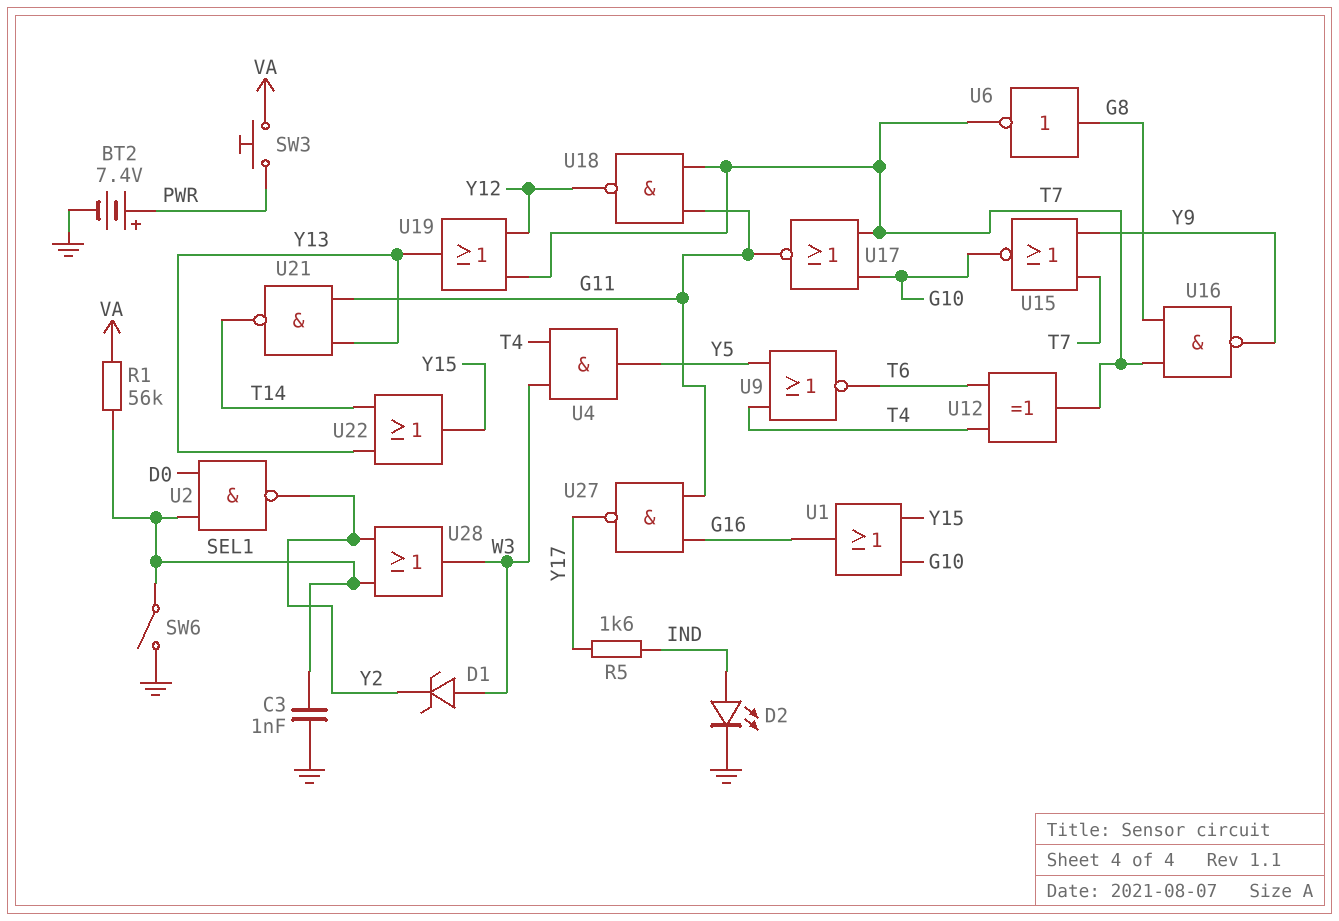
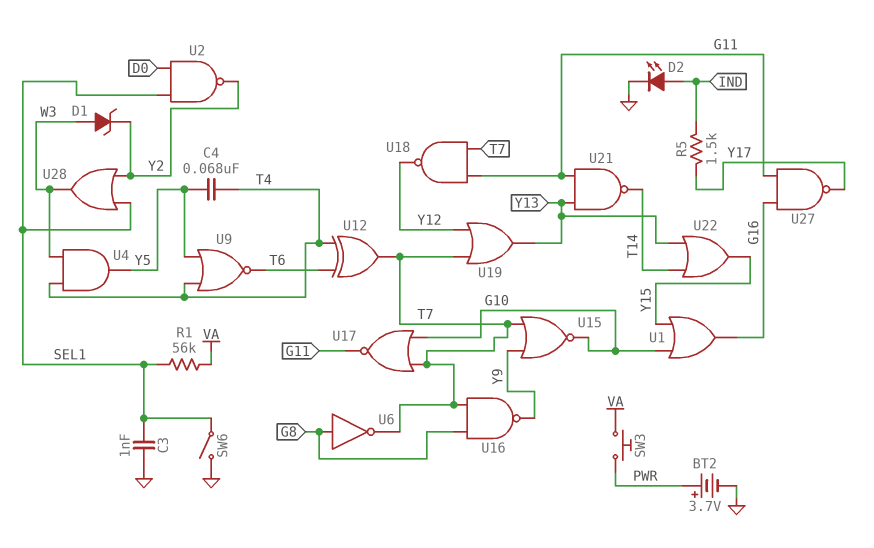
BT2: 7.4V (plus PWR, minus GND) -> 3.7V (plus PWR, minus GND)
C4: none -> 68nF (T4, Y5)
R5: 1.6k (IND, Y17) -> 1.5k (IND, Y17)

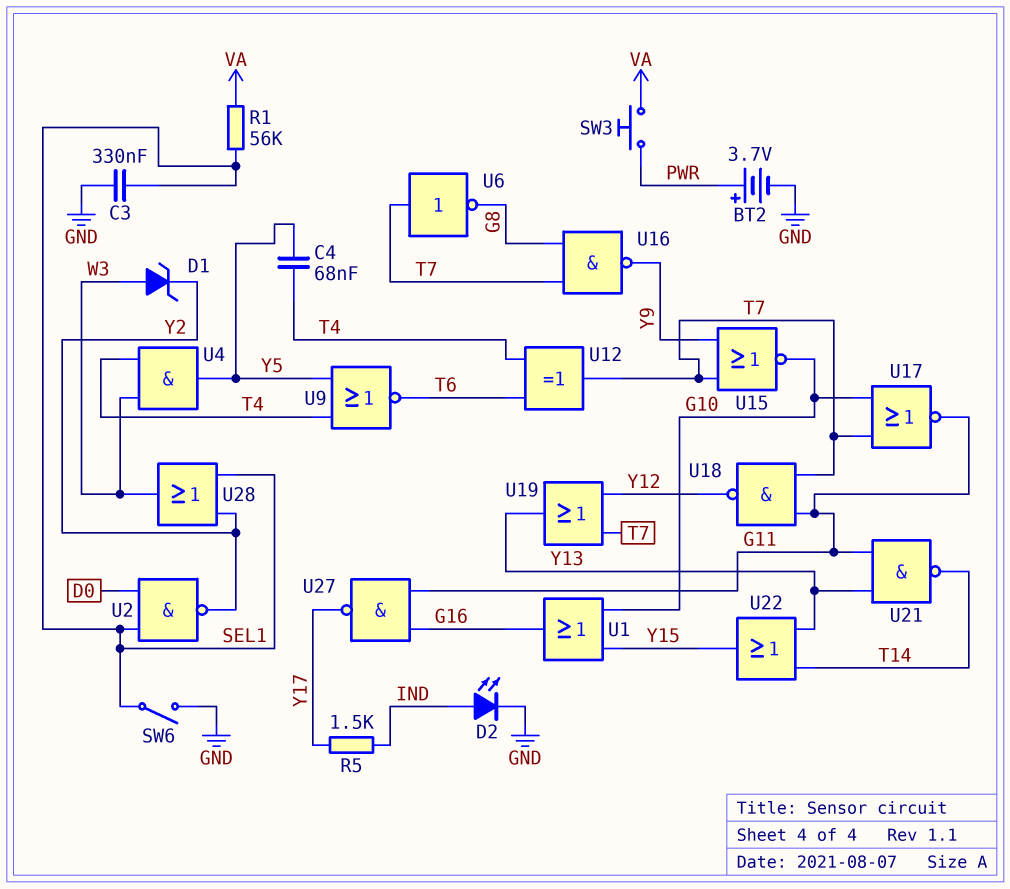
C3: 1nF (GND, SEL1) -> 330nF (GND, SEL1)
U6: NOT (in G8, out T7) -> NOT (in T7, out G8)

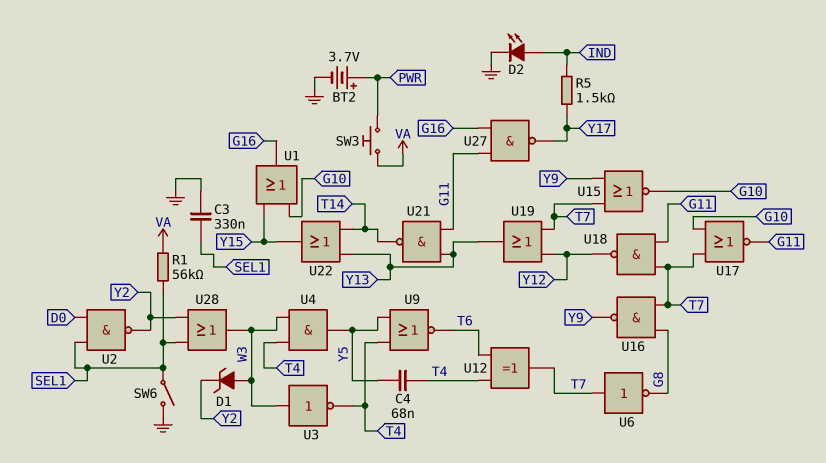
U3: none -> NOT (in W3, out T4)

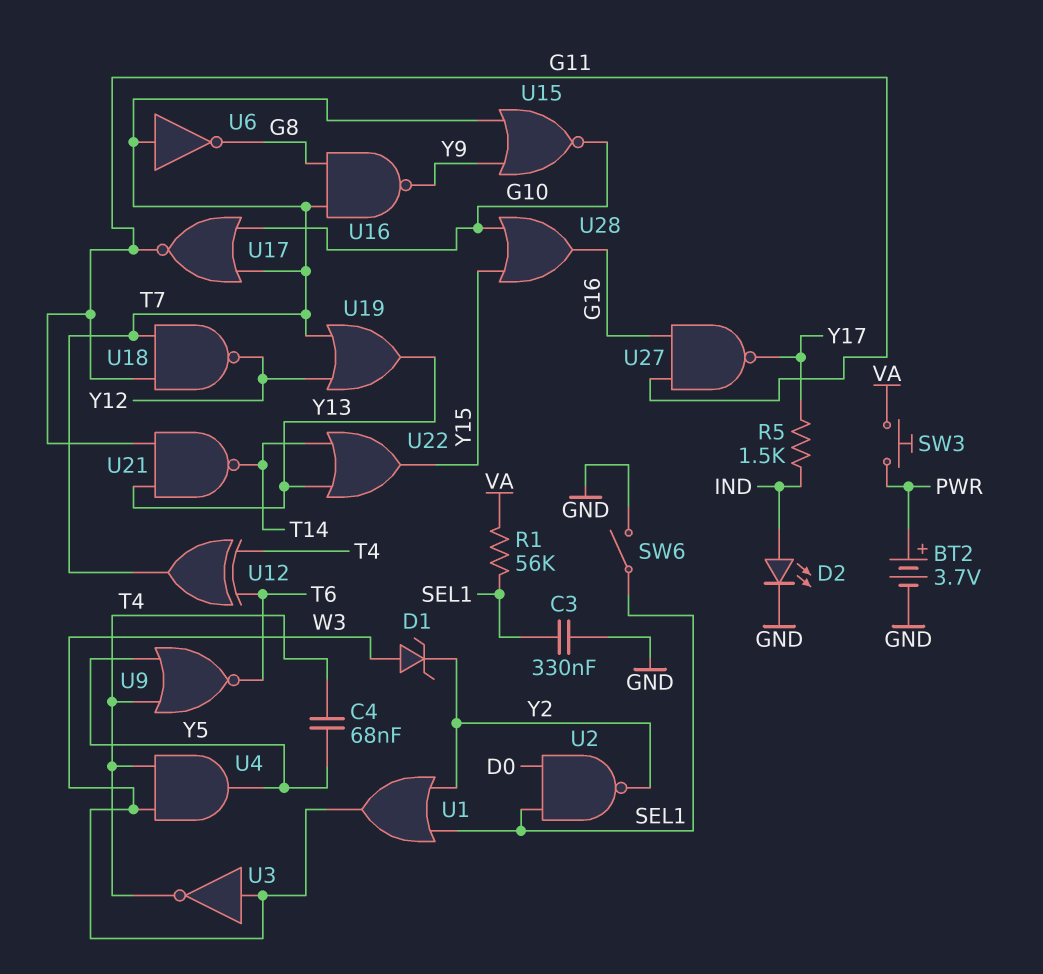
U1: OR (in G10, in Y15, out G16) -> OR (in SEL1, in Y2, out W3)
U28: OR (in SEL1, in Y2, out W3) -> OR (in G10, in Y15, out G16)

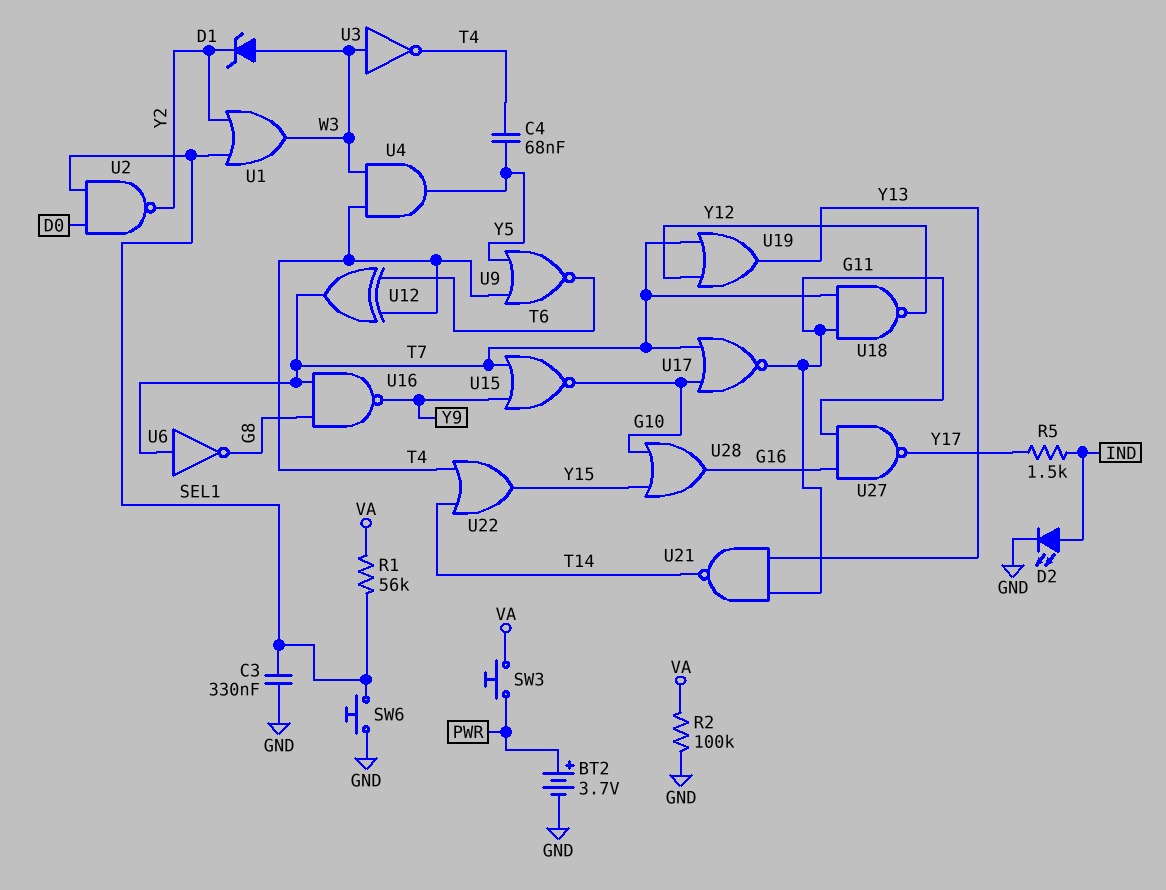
R2: none -> 100k (GND, VA)
SW6: switch (GND, SEL1) -> button (GND, SEL1)
U22: OR (in T14, in Y13, out Y15) -> OR (in T4, in T14, out Y15)

